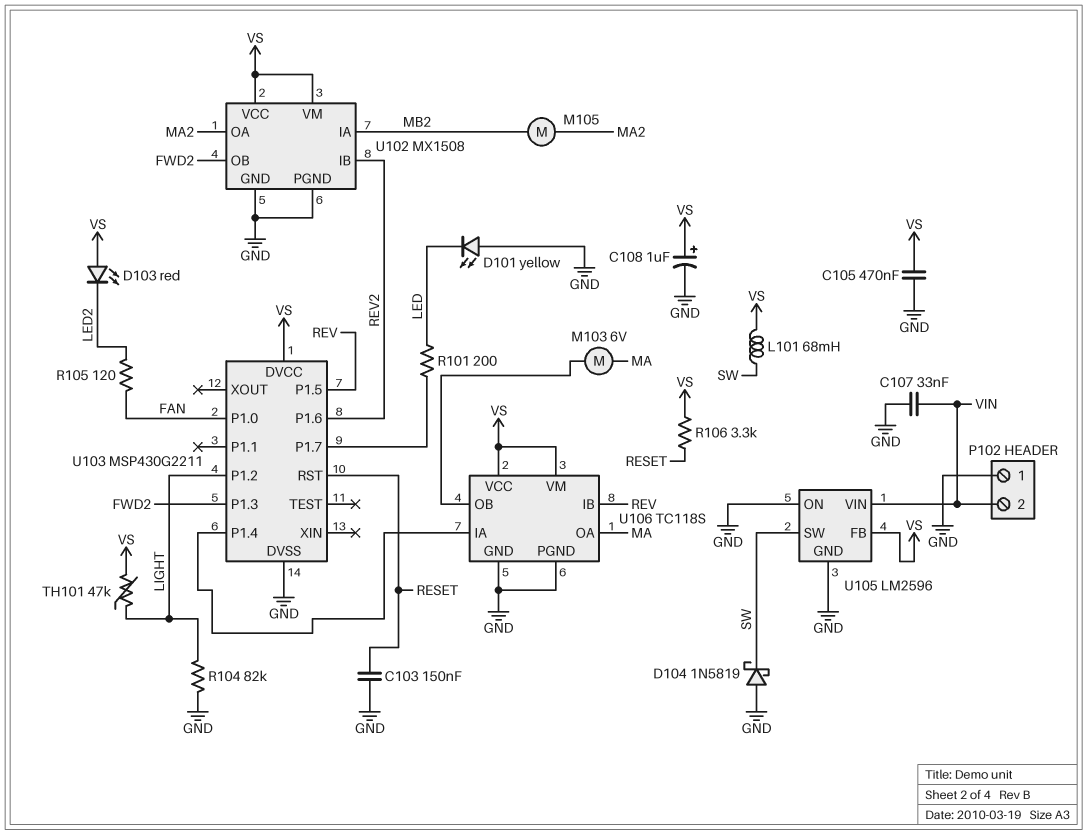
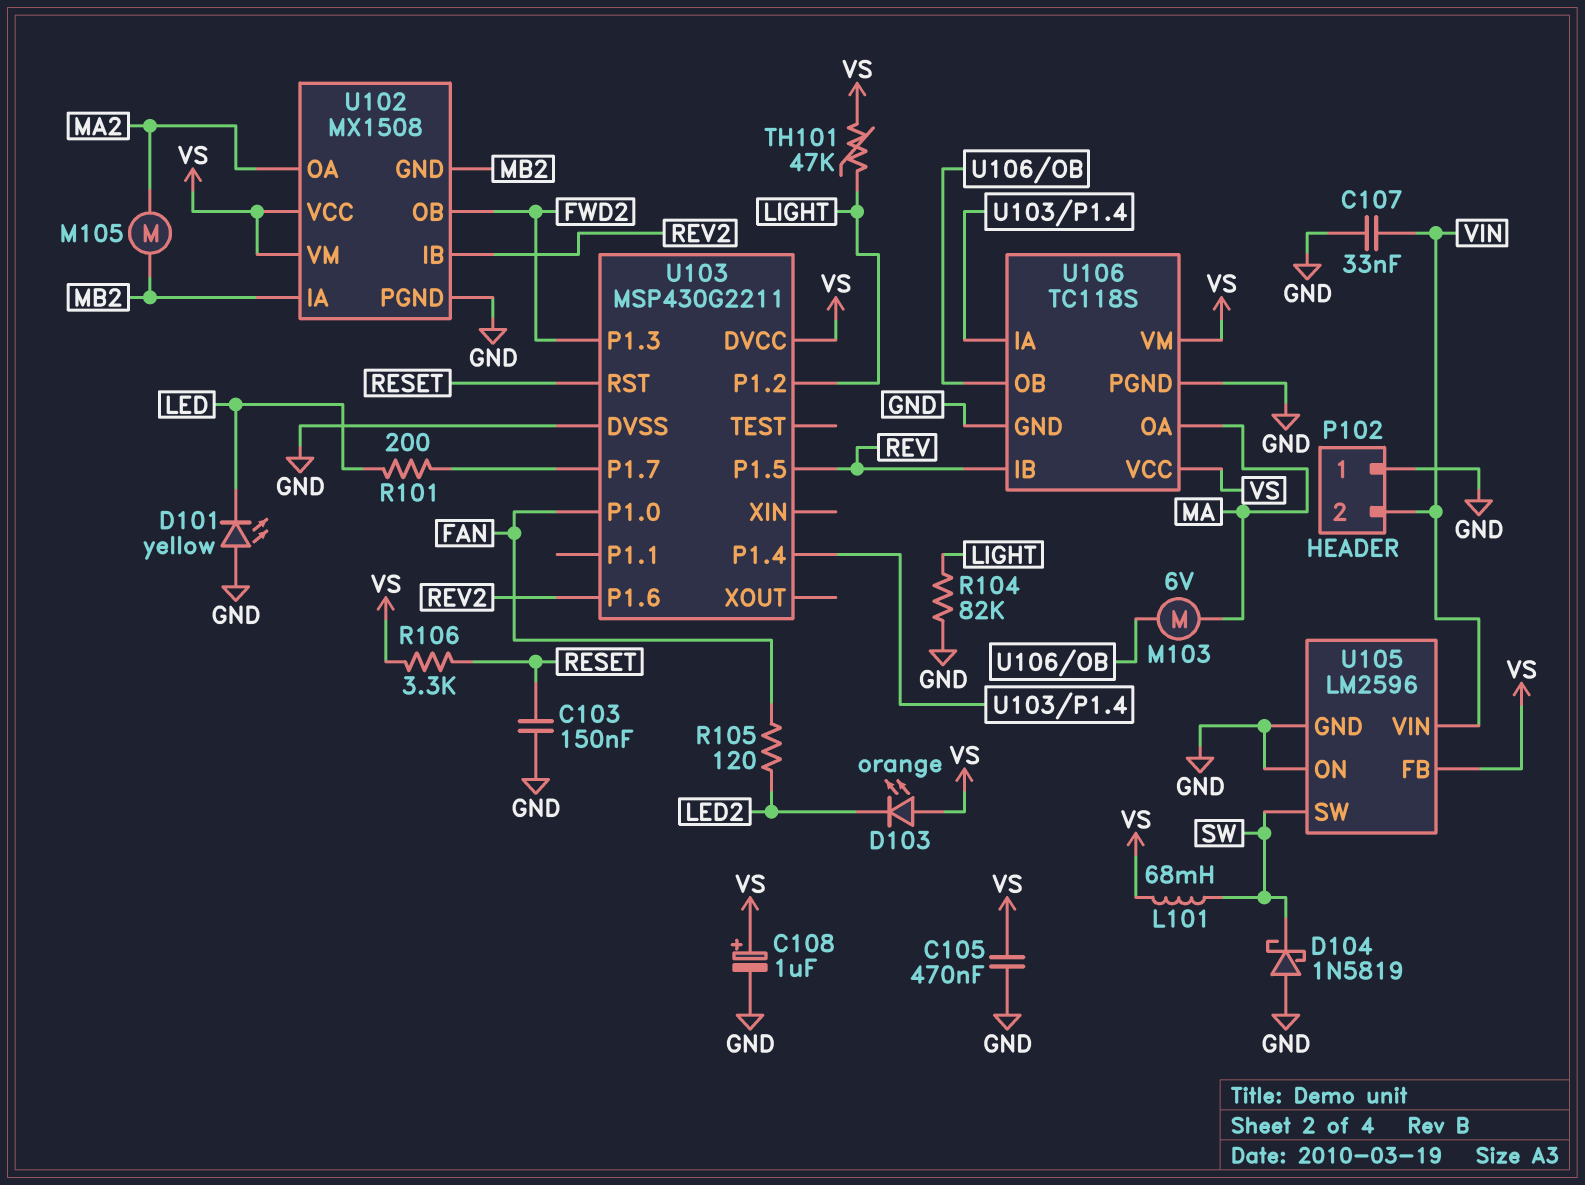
D103: LED red (A VS, K LED2) -> LED orange (A VS, K LED2)
U102 pin GND: GND -> MB2

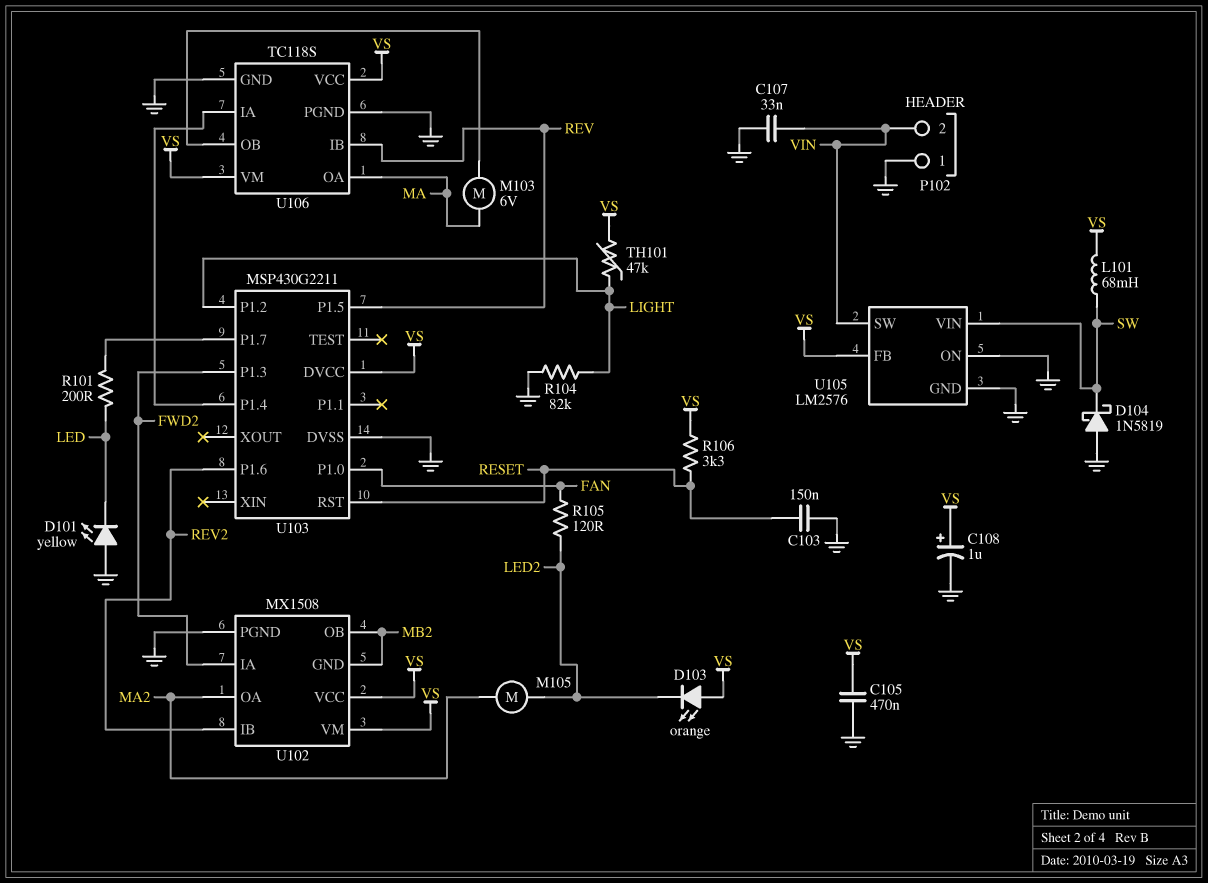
M105: motor (MA2, MB2) -> motor (LED2, MA2)
U102 pin IA: MB2 -> FWD2
U102 pin OB: FWD2 -> MB2
U105: LM2596 -> LM2576
U105 pin SW: SW -> VIN
U105 pin VIN: VIN -> SW

